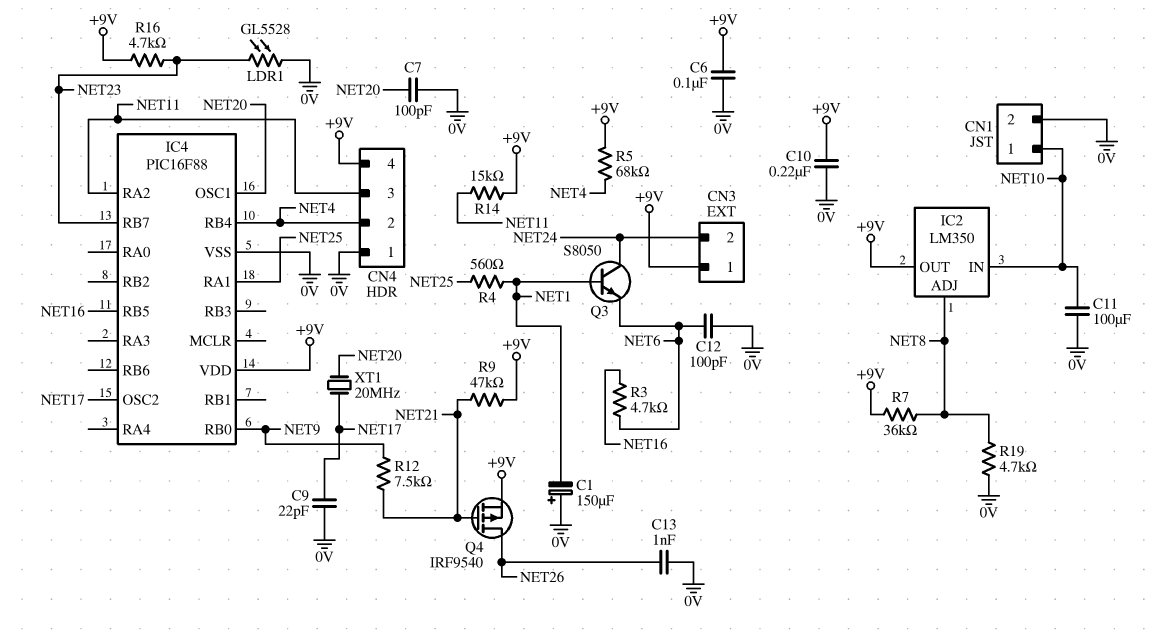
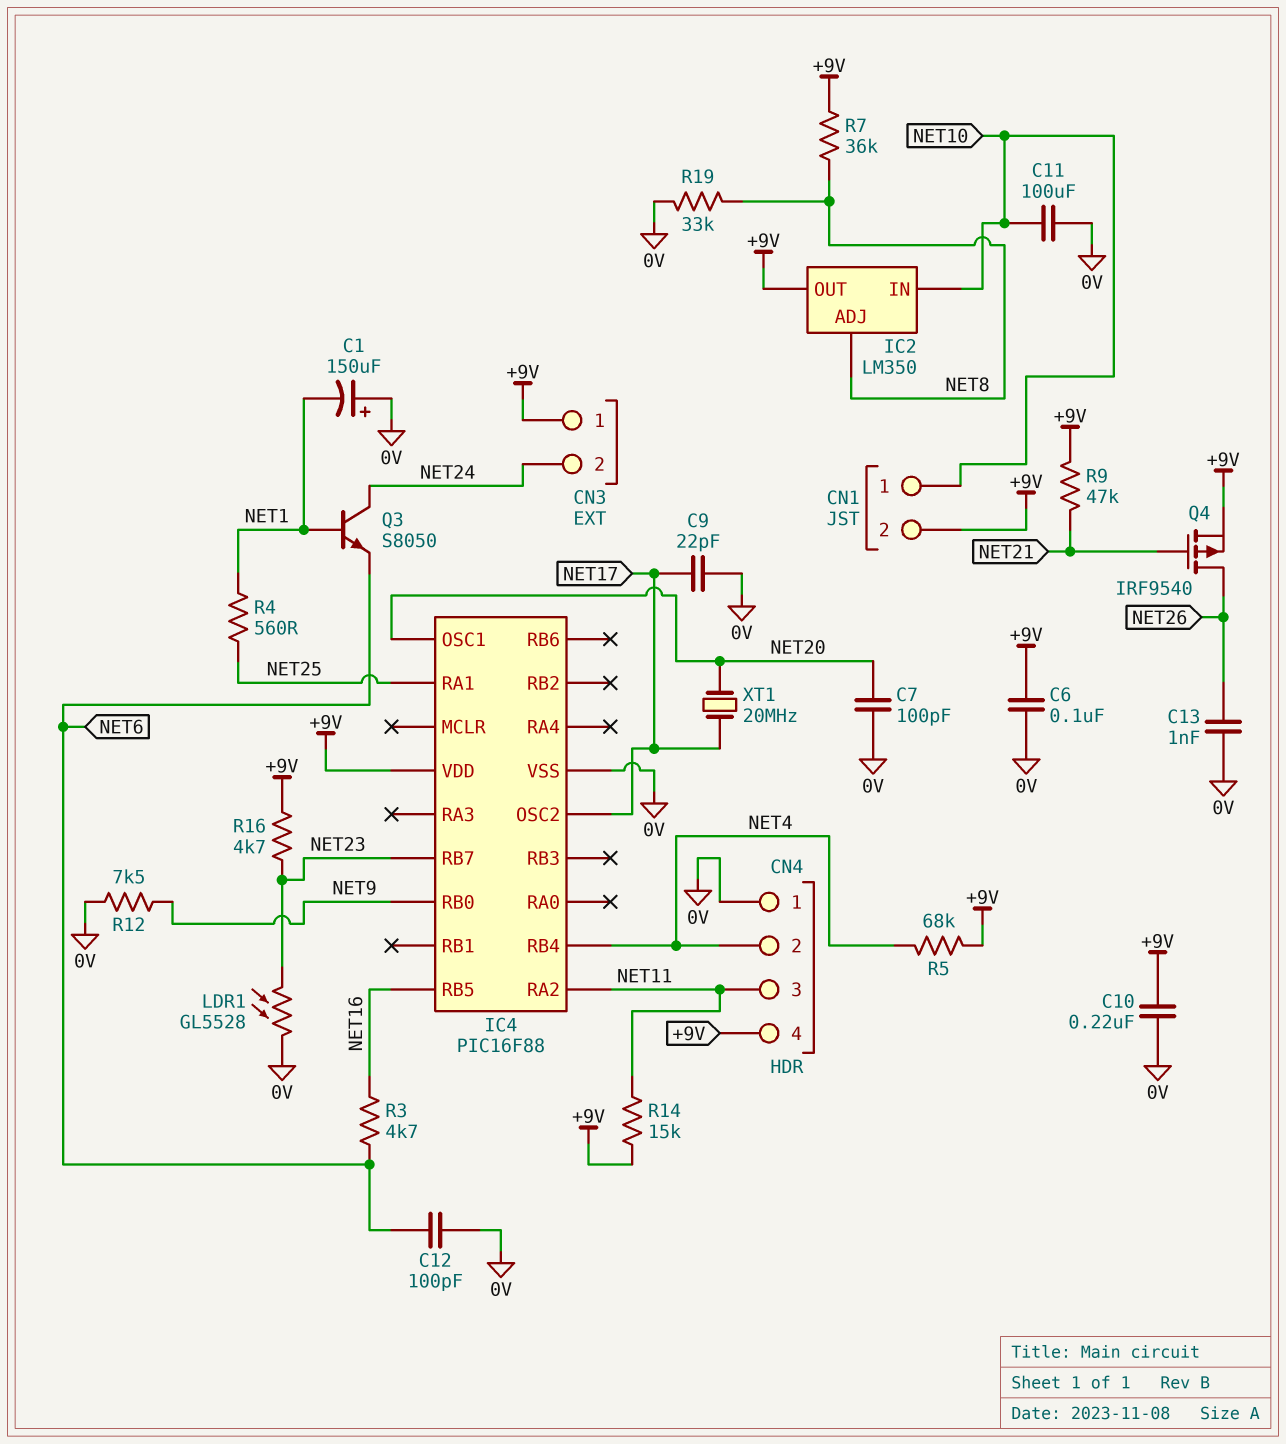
CN1 pin 2: 0V -> +9V
R12: 7.5k (NET9, NET21) -> 7.5k (0V, NET9)
R19: 4.7k (0V, NET8) -> 33k (0V, NET8)

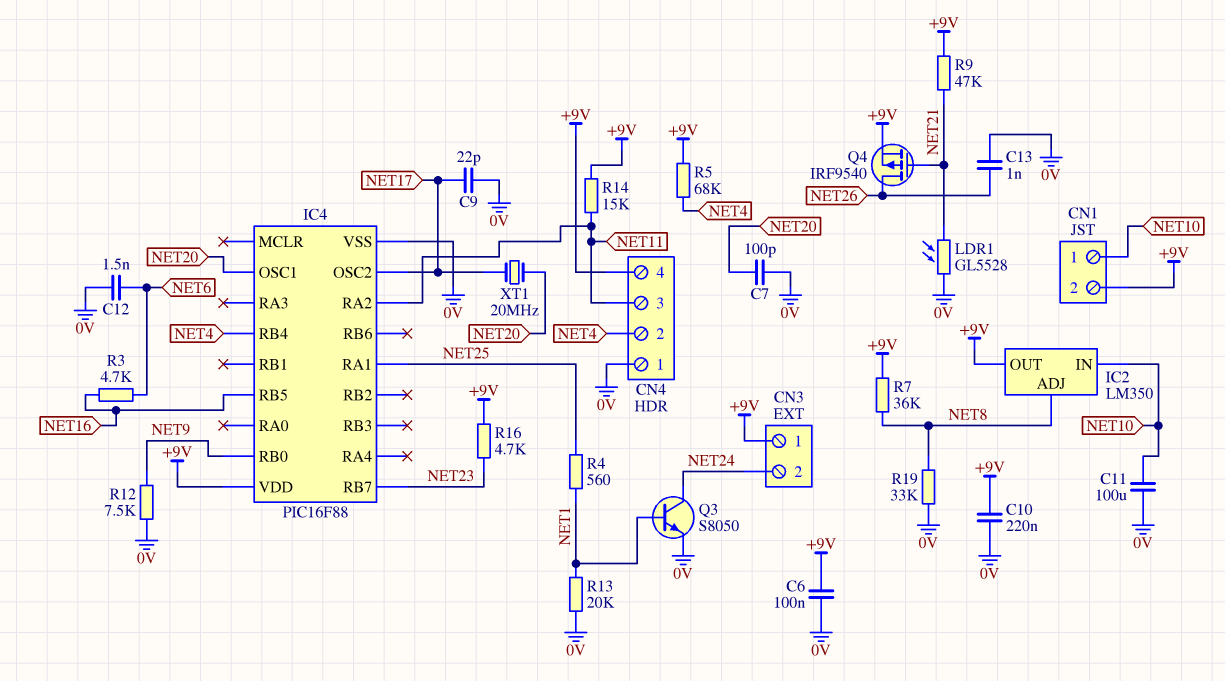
C1: 150uF (plus 0V, minus NET1) -> none
C12: 100pF (0V, NET6) -> 1.5nF (0V, NET6)
LDR1: GL5528 (0V, NET23) -> GL5528 (0V, NET21)
Q3: NPN S8050 (B NET1, C NET24, E NET6) -> NPN S8050 (B NET1, C NET24, E 0V)
R13: none -> 20k (0V, NET1)

